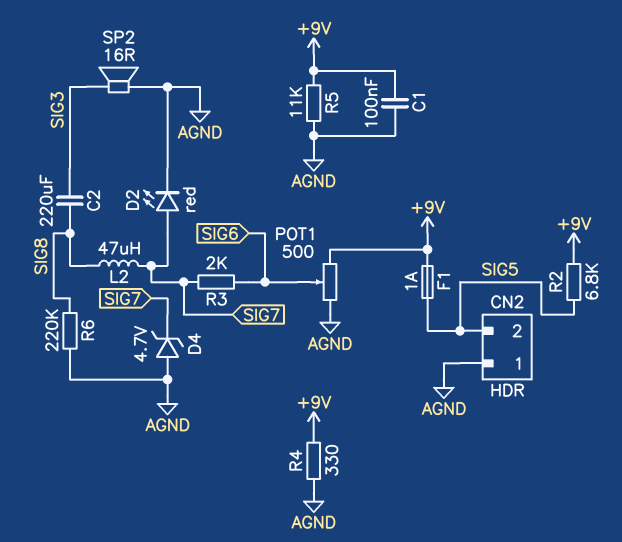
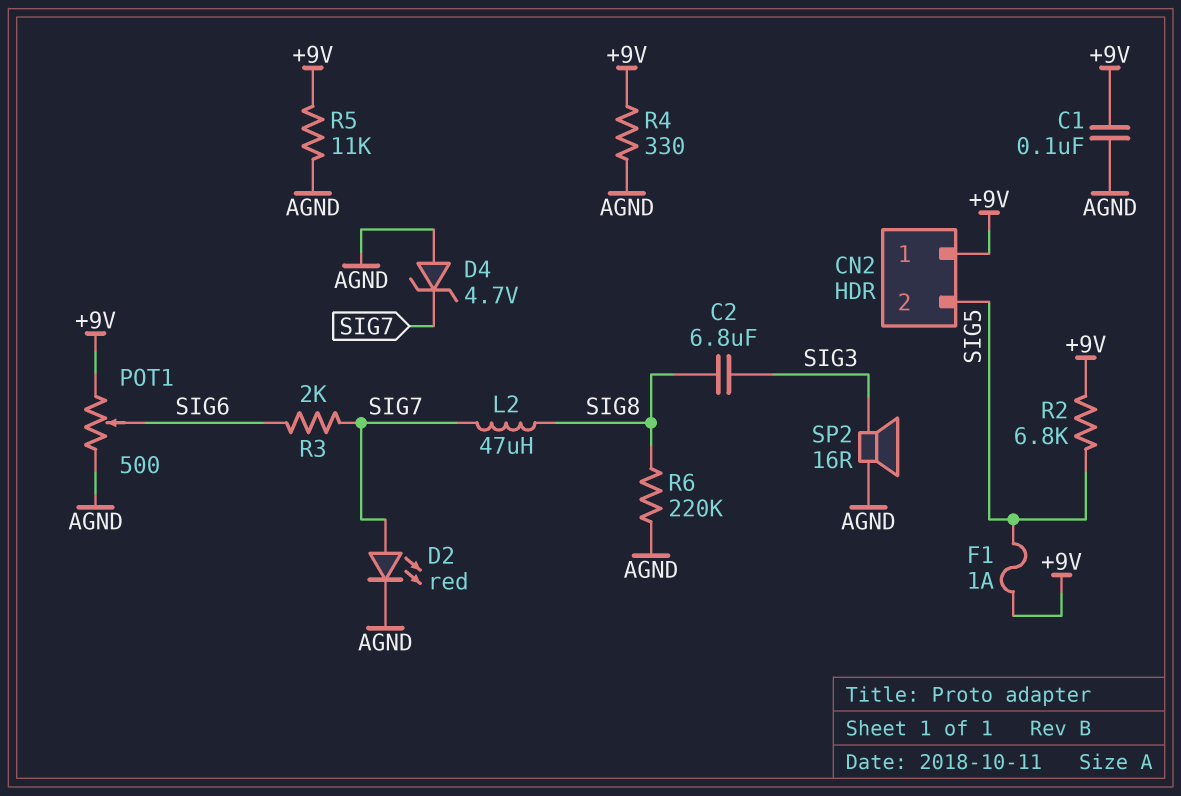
C2: 220uF (SIG3, SIG8) -> 6.8uF (SIG3, SIG8)
CN2 pin 1: AGND -> +9V

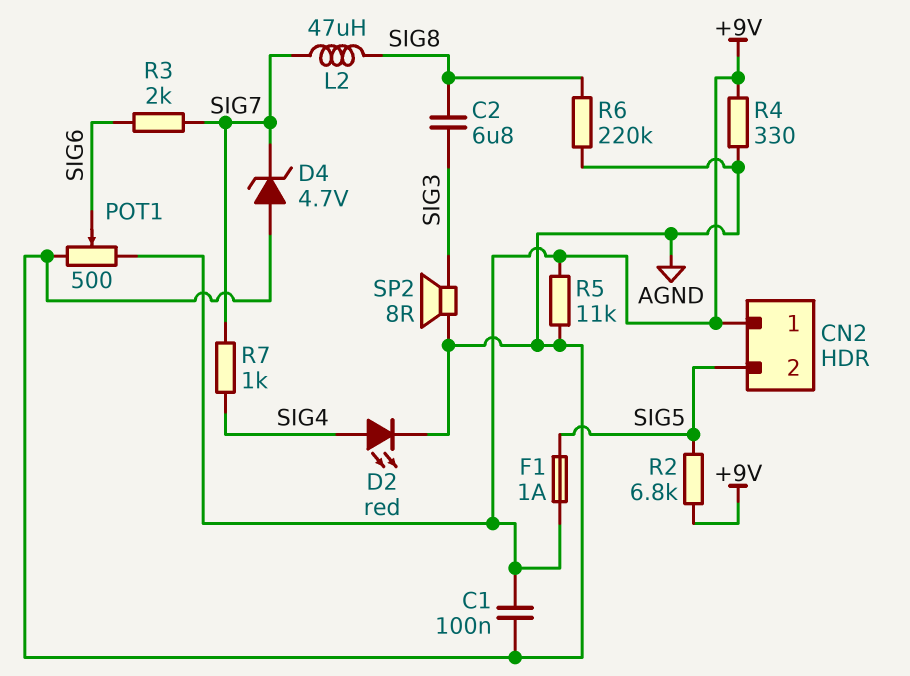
D2: LED red (A SIG7, K AGND) -> LED red (A SIG4, K AGND)
R7: none -> 1k (SIG4, SIG7)
SP2: speaker 16R (AGND, SIG3) -> speaker 8R (AGND, SIG3)

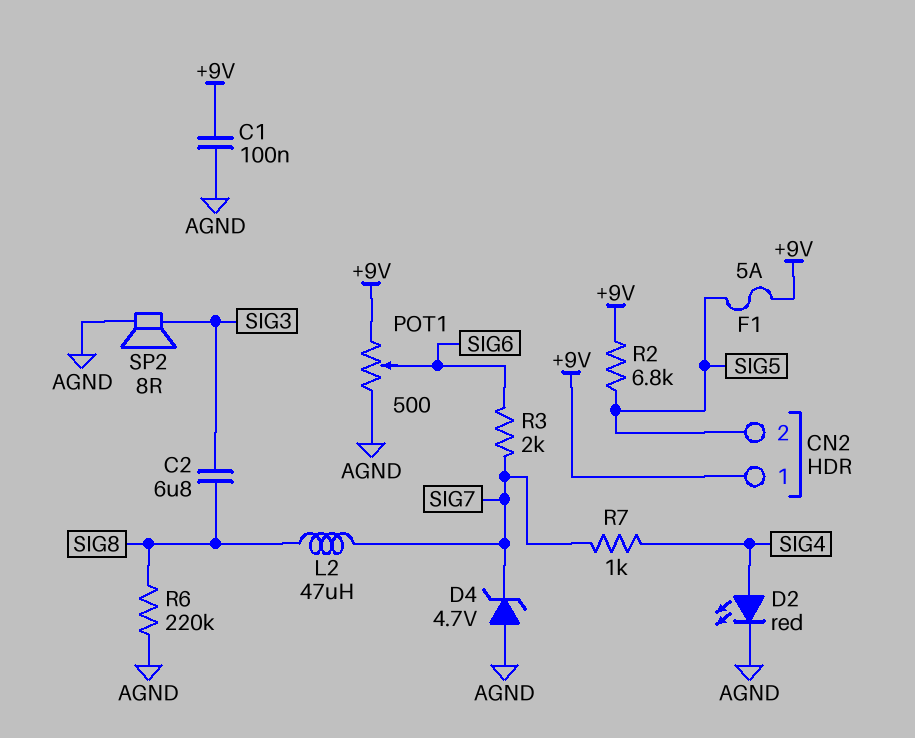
F1: 1A (+9V, SIG5) -> 5A (+9V, SIG5)
R4: 330 (+9V, AGND) -> none
R5: 11k (+9V, AGND) -> none

